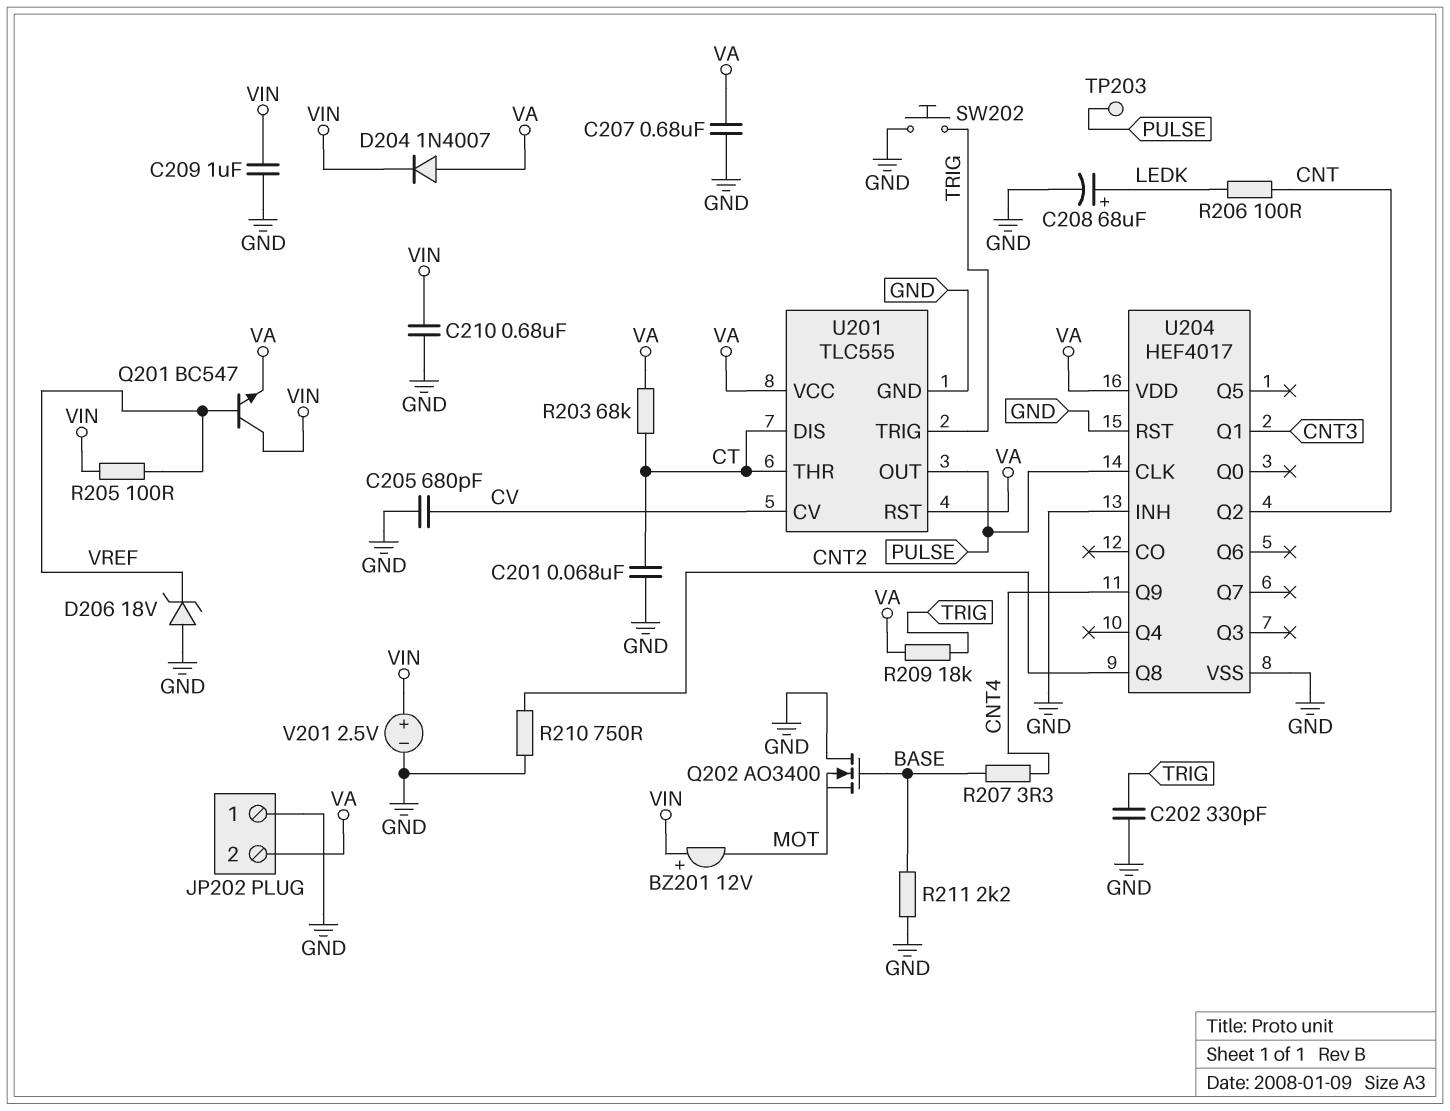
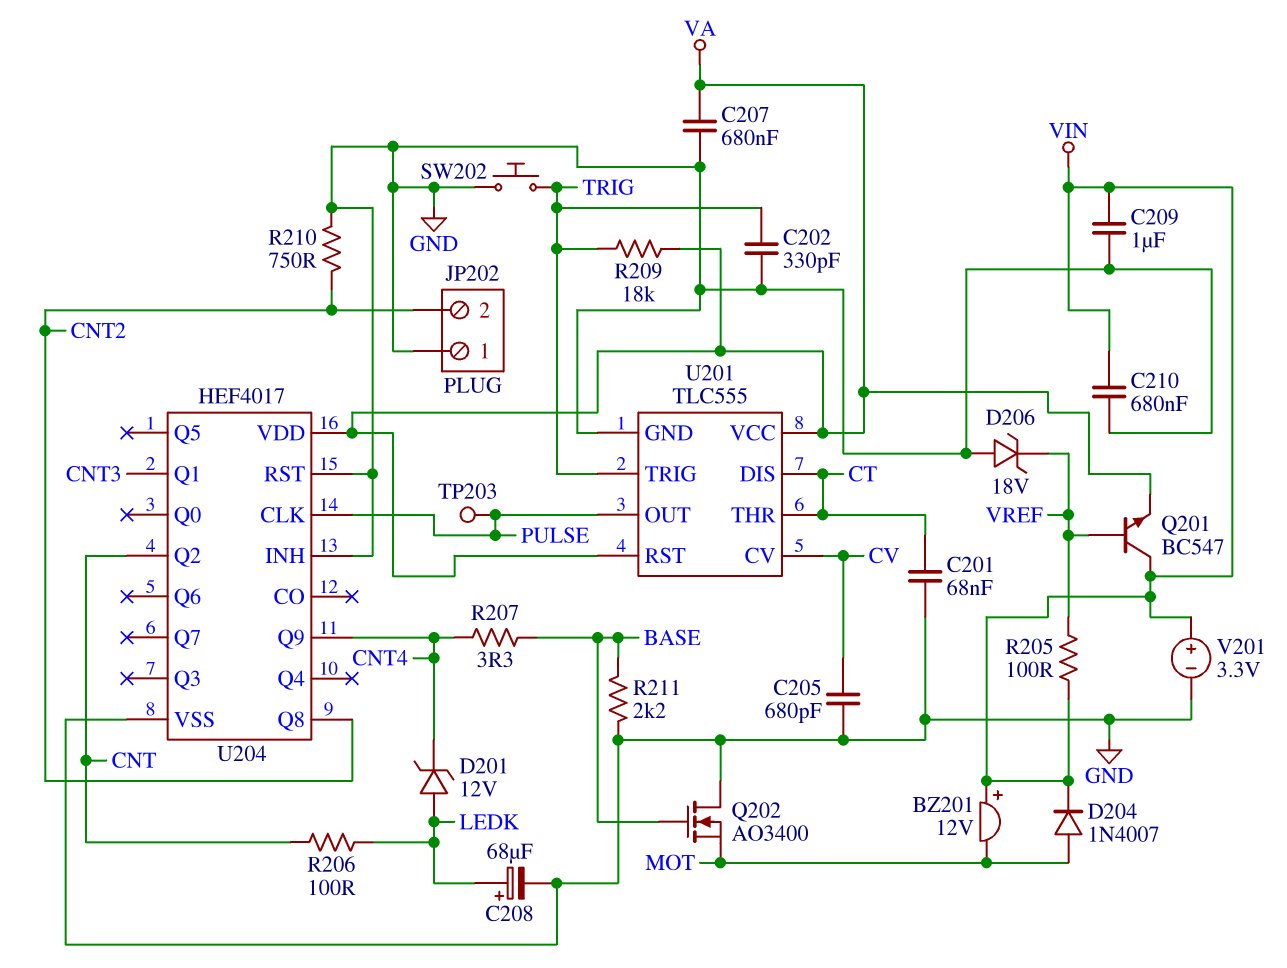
D201: none -> zener 12V (A LEDK, K CNT4)
D204: diode 1N4007 (A VA, K VIN) -> diode 1N4007 (A MOT, K VIN)
JP202 pin 2: VA -> CNT2
R203: 68k (CT, VA) -> none
V201: 2.5V (plus VIN, minus GND) -> 3.3V (plus VIN, minus GND)

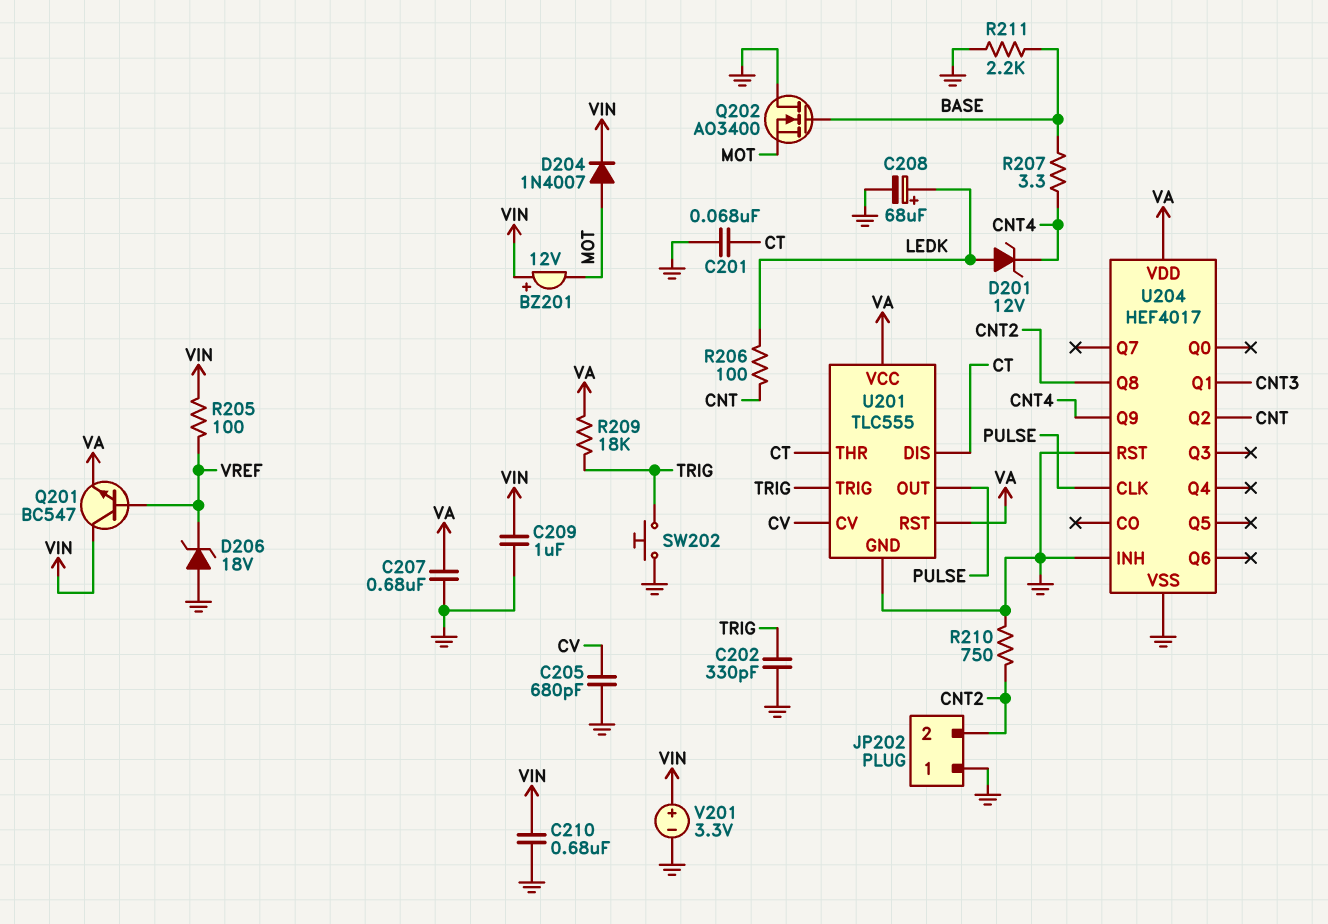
TP203: test point (PULSE) -> none

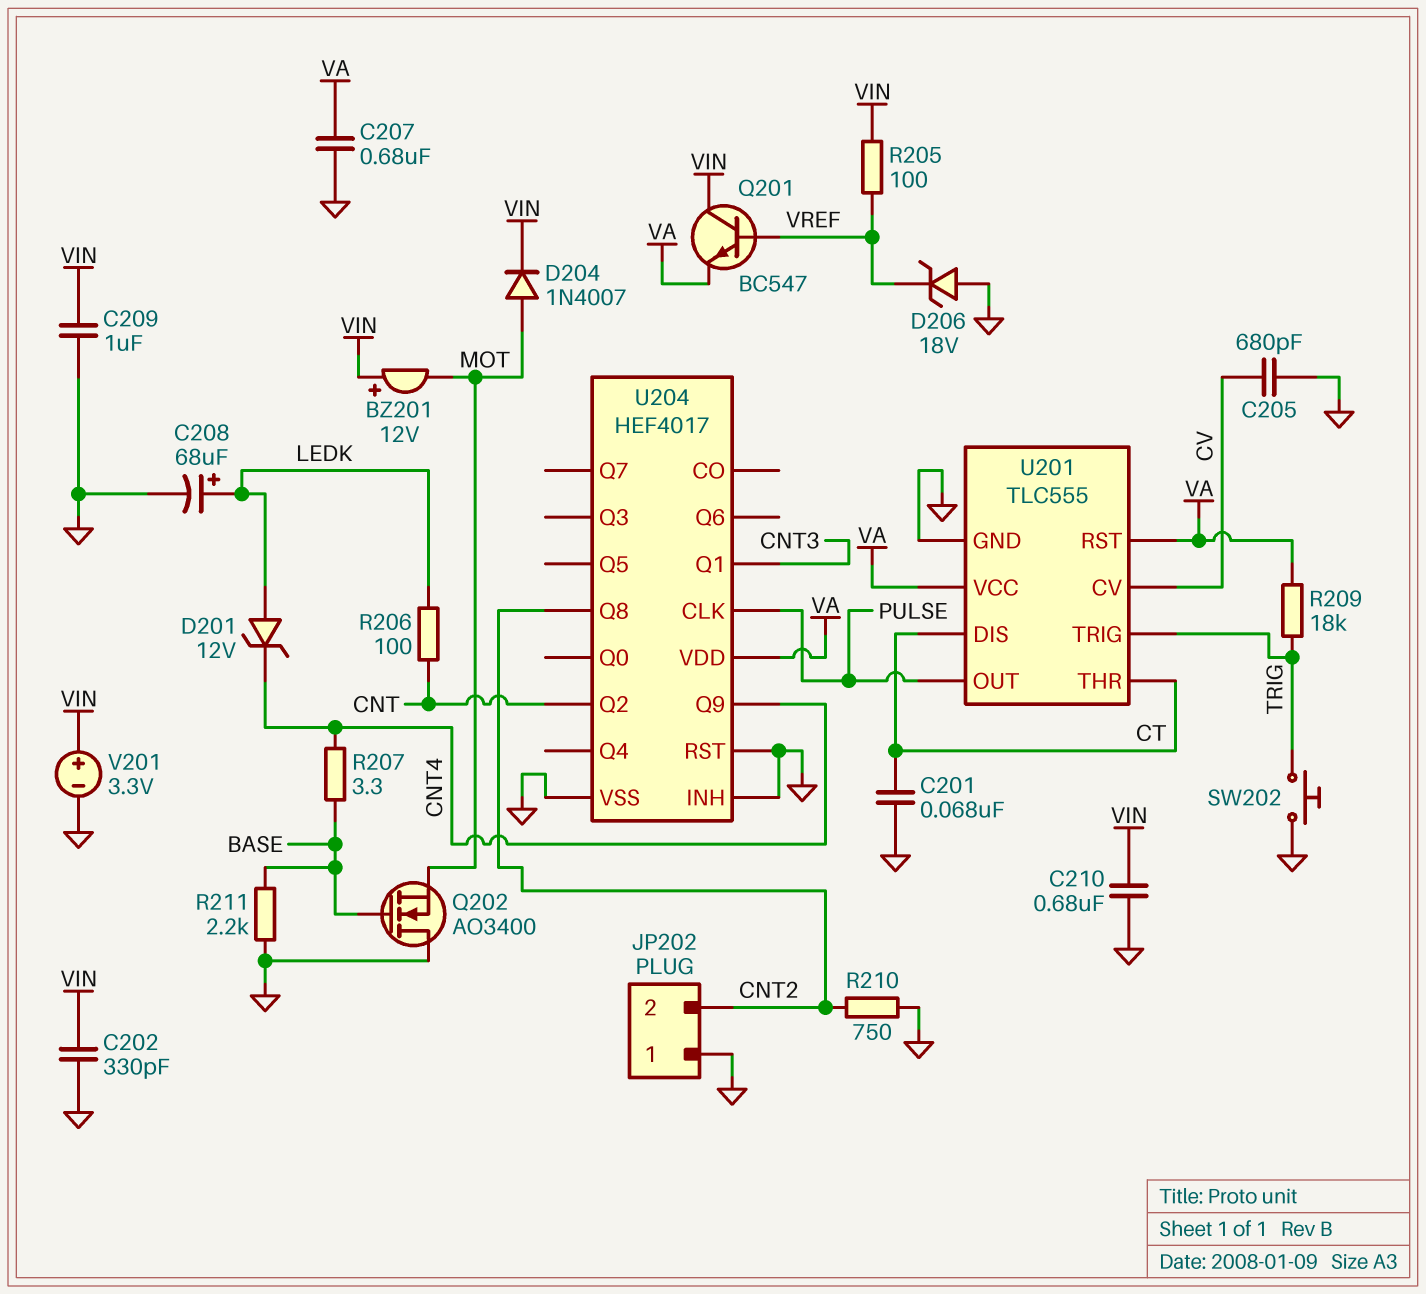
C202: 330pF (GND, TRIG) -> 330pF (GND, VIN)

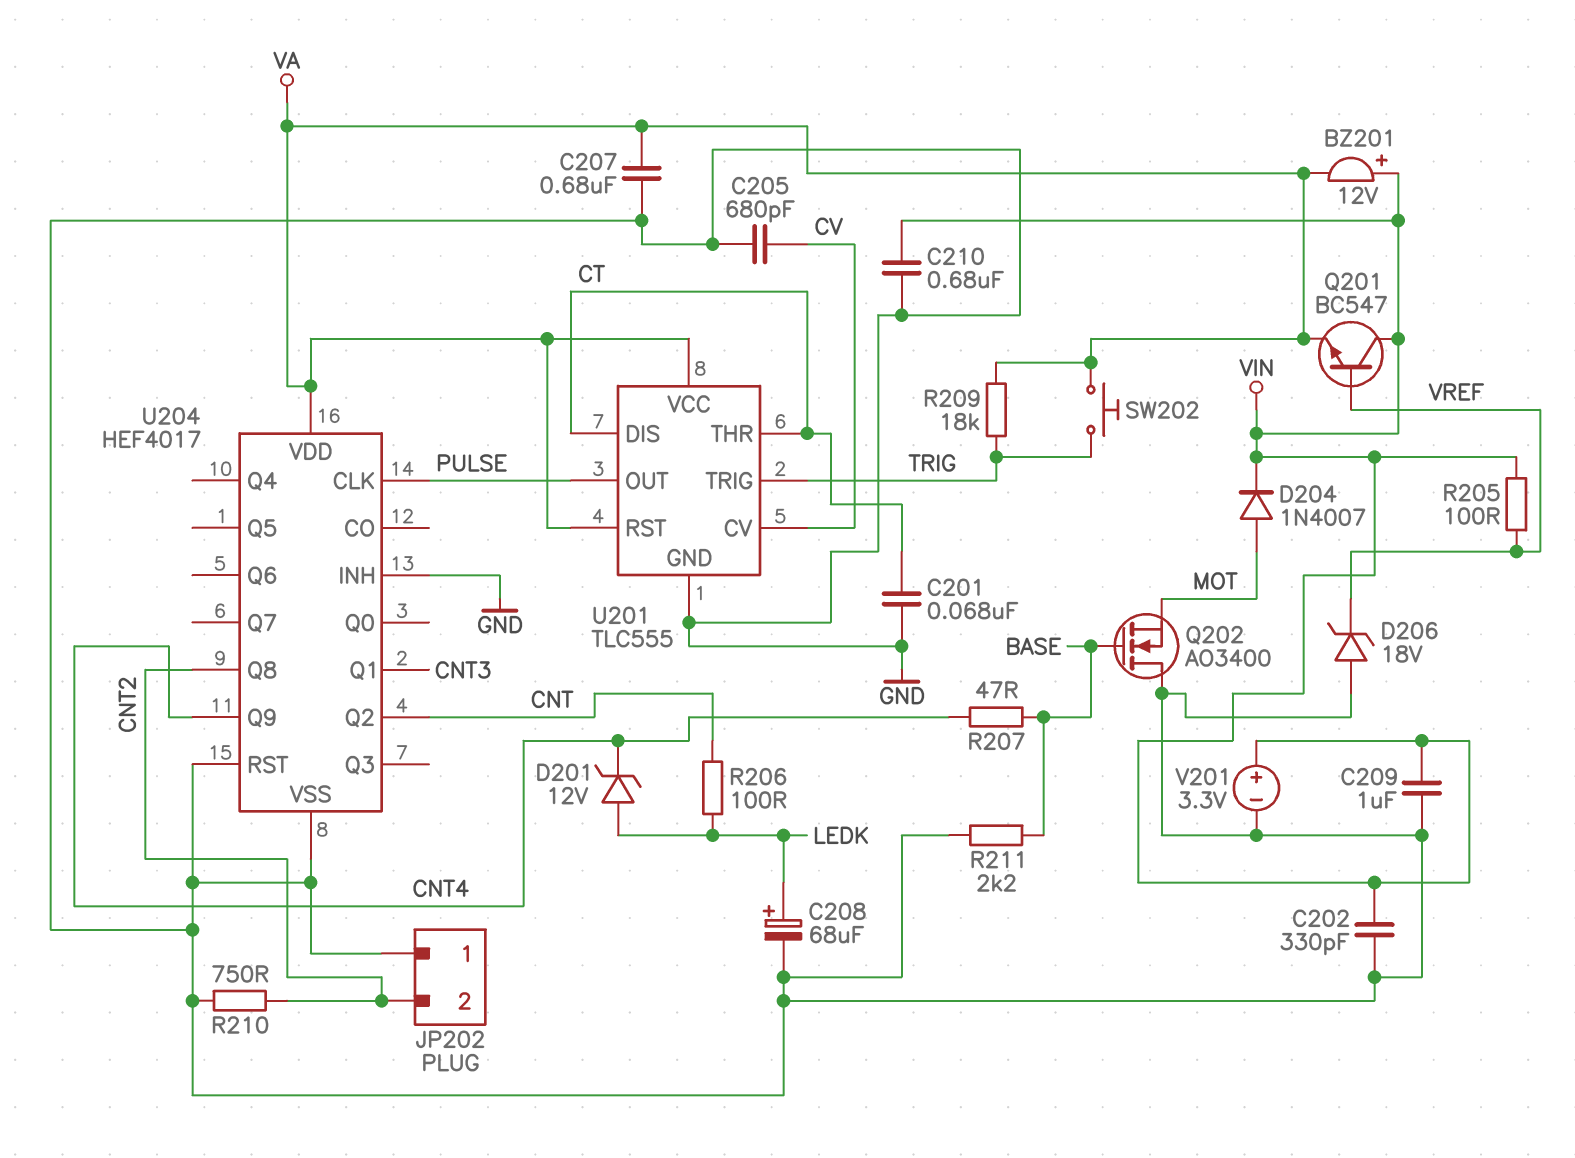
BZ201: buzzer 12V (plus VIN, minus MOT) -> buzzer 12V (plus VIN, minus VA)
R207: 3.3 (BASE, CNT4) -> 47 (BASE, CNT4)
SW202: button (GND, TRIG) -> button (TRIG, VA)

